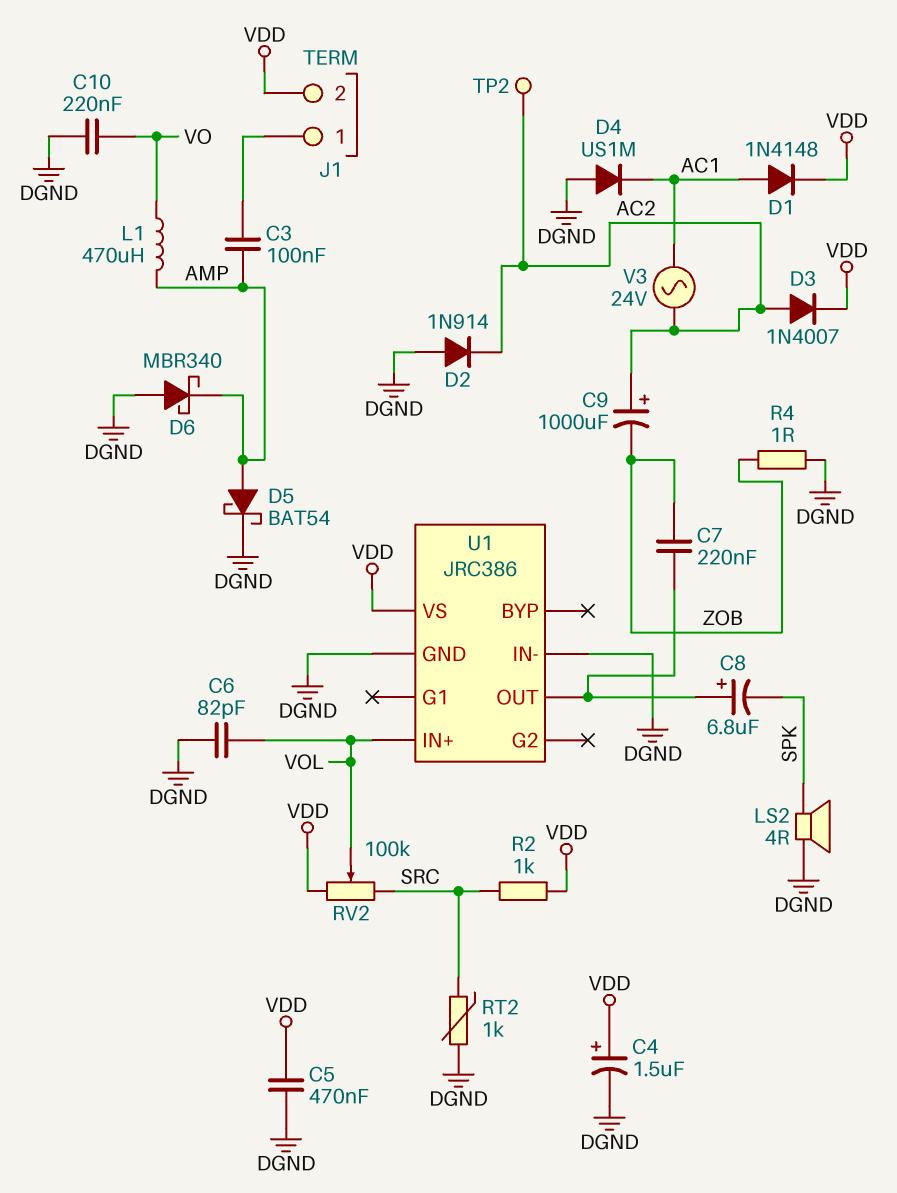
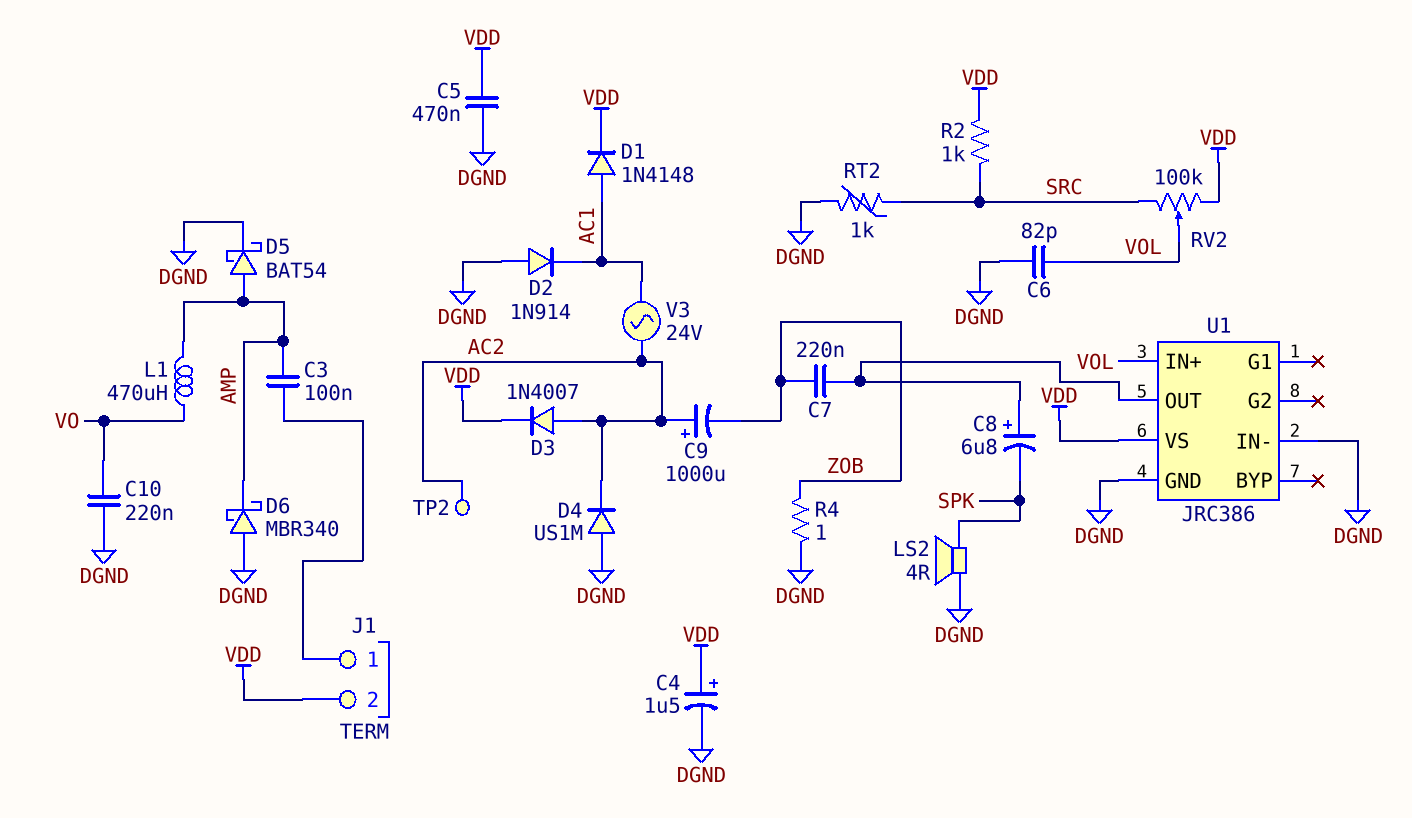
D2: diode 1N914 (A DGND, K AC2) -> diode 1N914 (A DGND, K AC1)
D4: diode US1M (A DGND, K AC1) -> diode US1M (A DGND, K AC2)

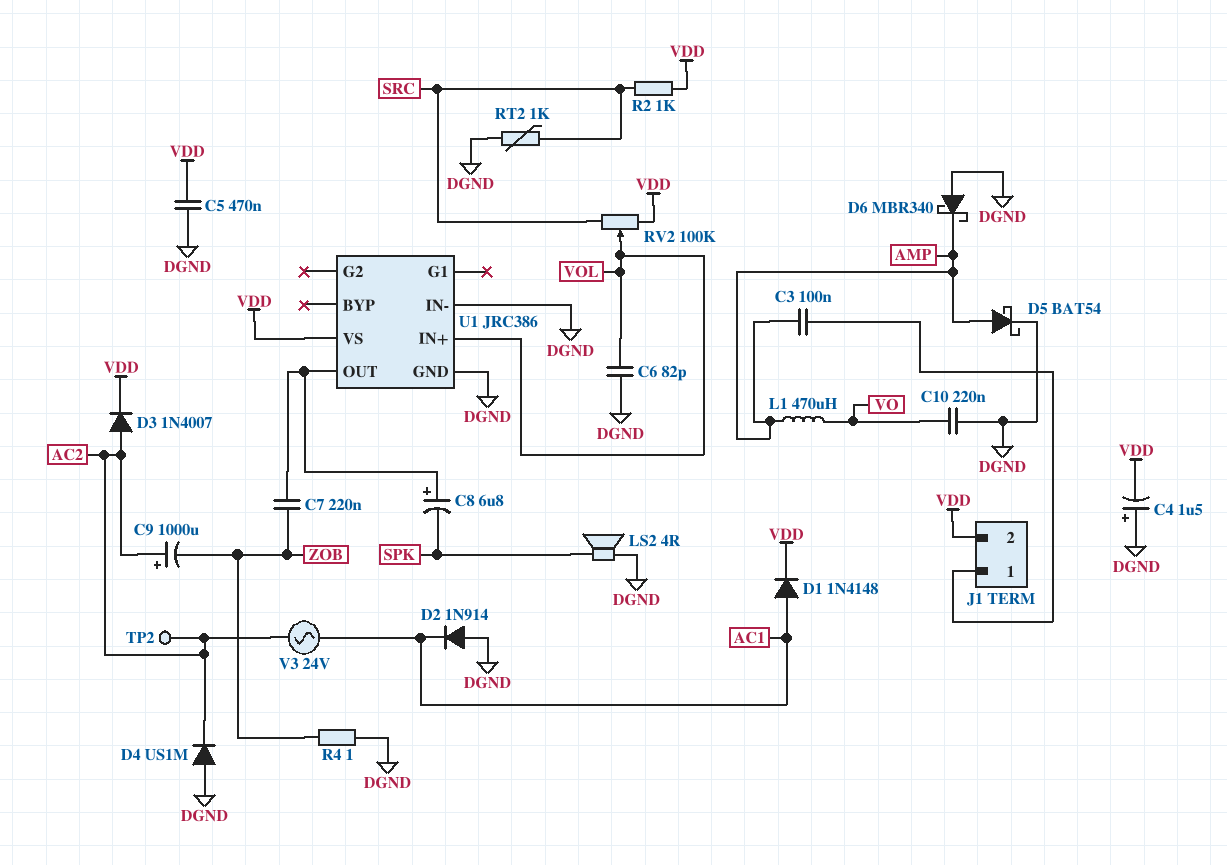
C4: 1.5uF (plus VDD, minus DGND) -> 1.5uF (plus DGND, minus VDD)

